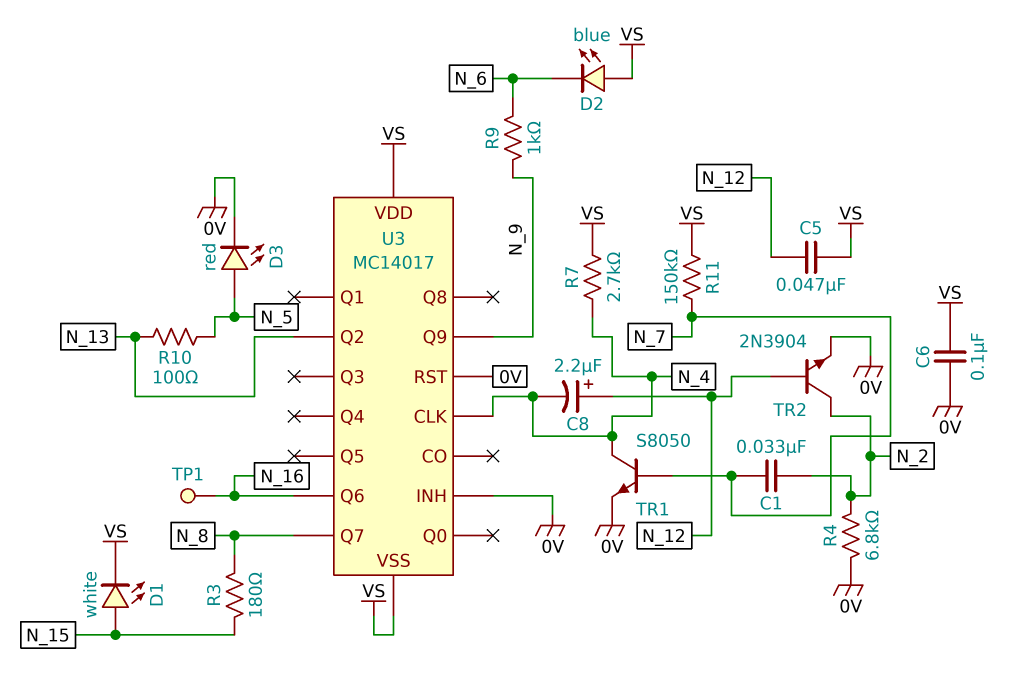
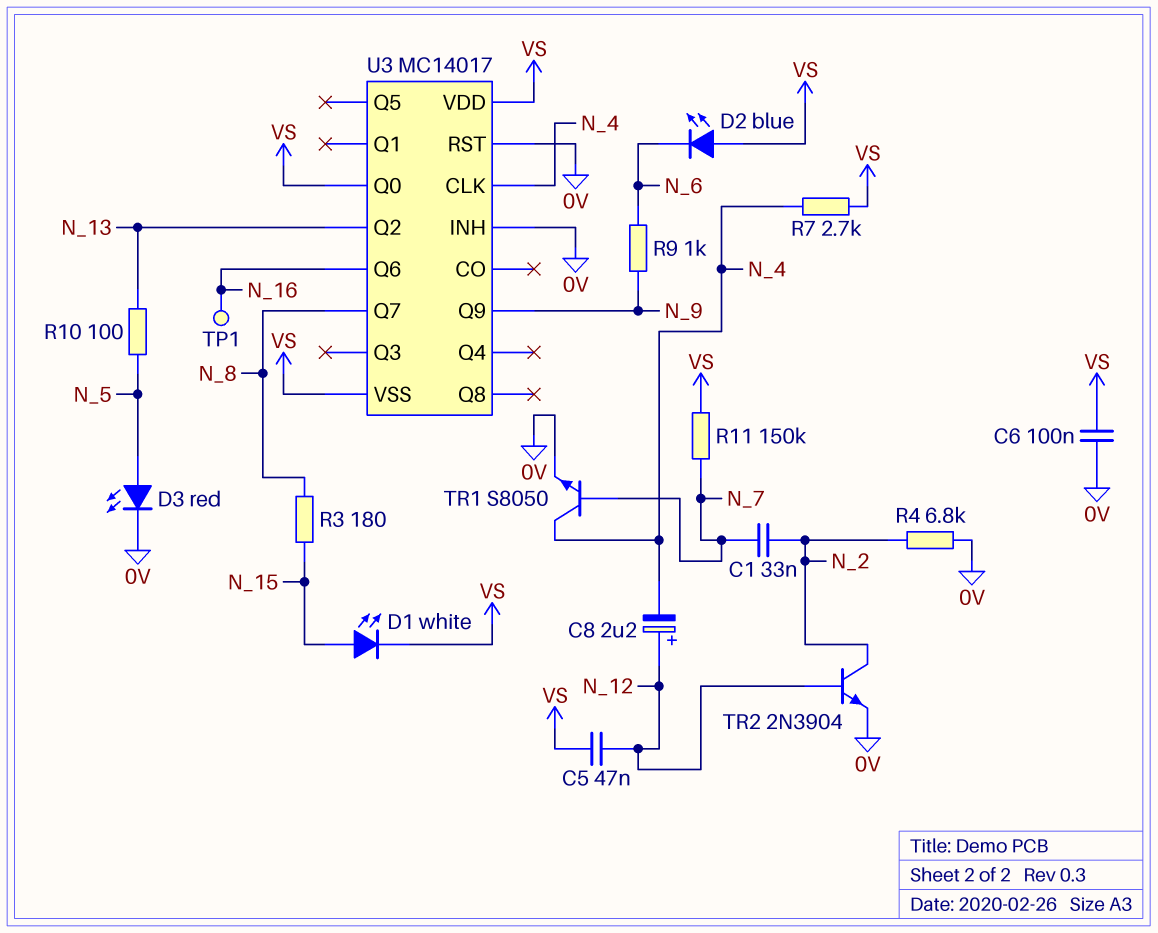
U3 pin Q0: none -> VS

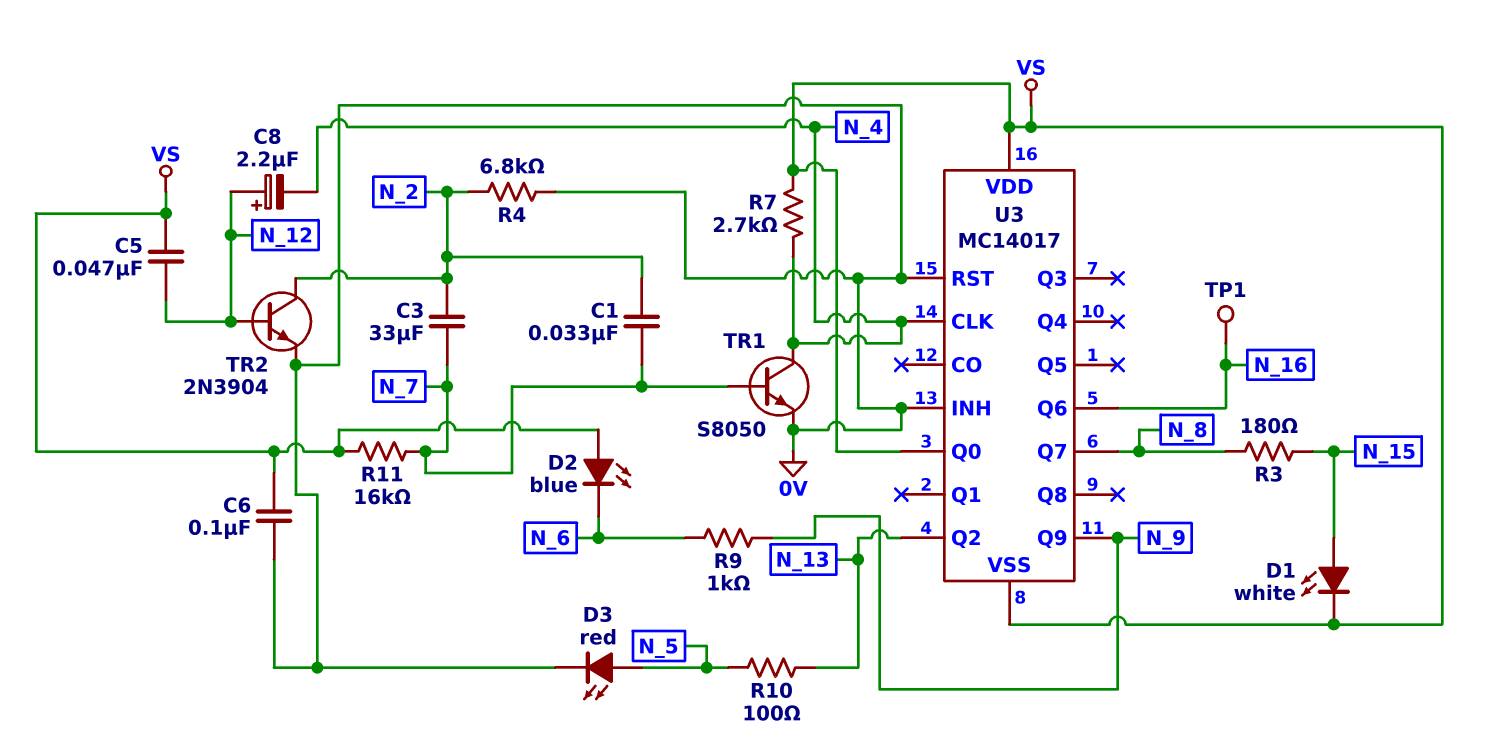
C3: none -> 33uF (N_2, N_7)
R11: 150k (N_7, VS) -> 16k (N_7, VS)

